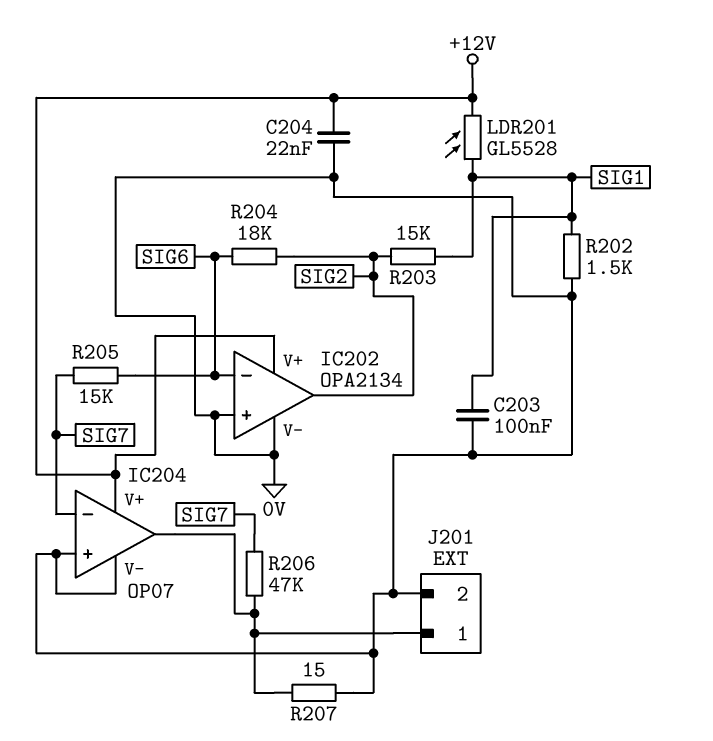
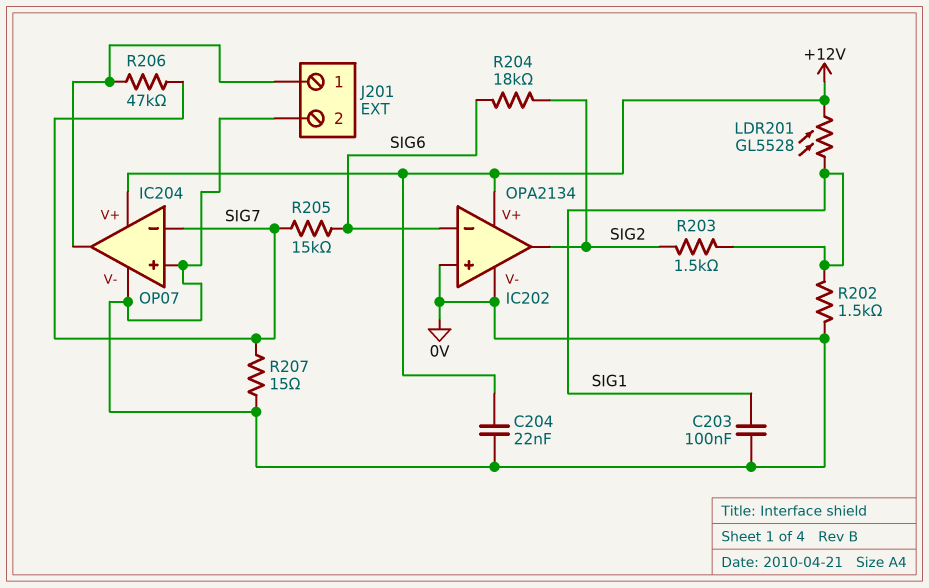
R203: 15k (SIG1, SIG2) -> 1.5k (SIG1, SIG2)
R207: 15 (0V, IC204/out) -> 15 (0V, SIG7)

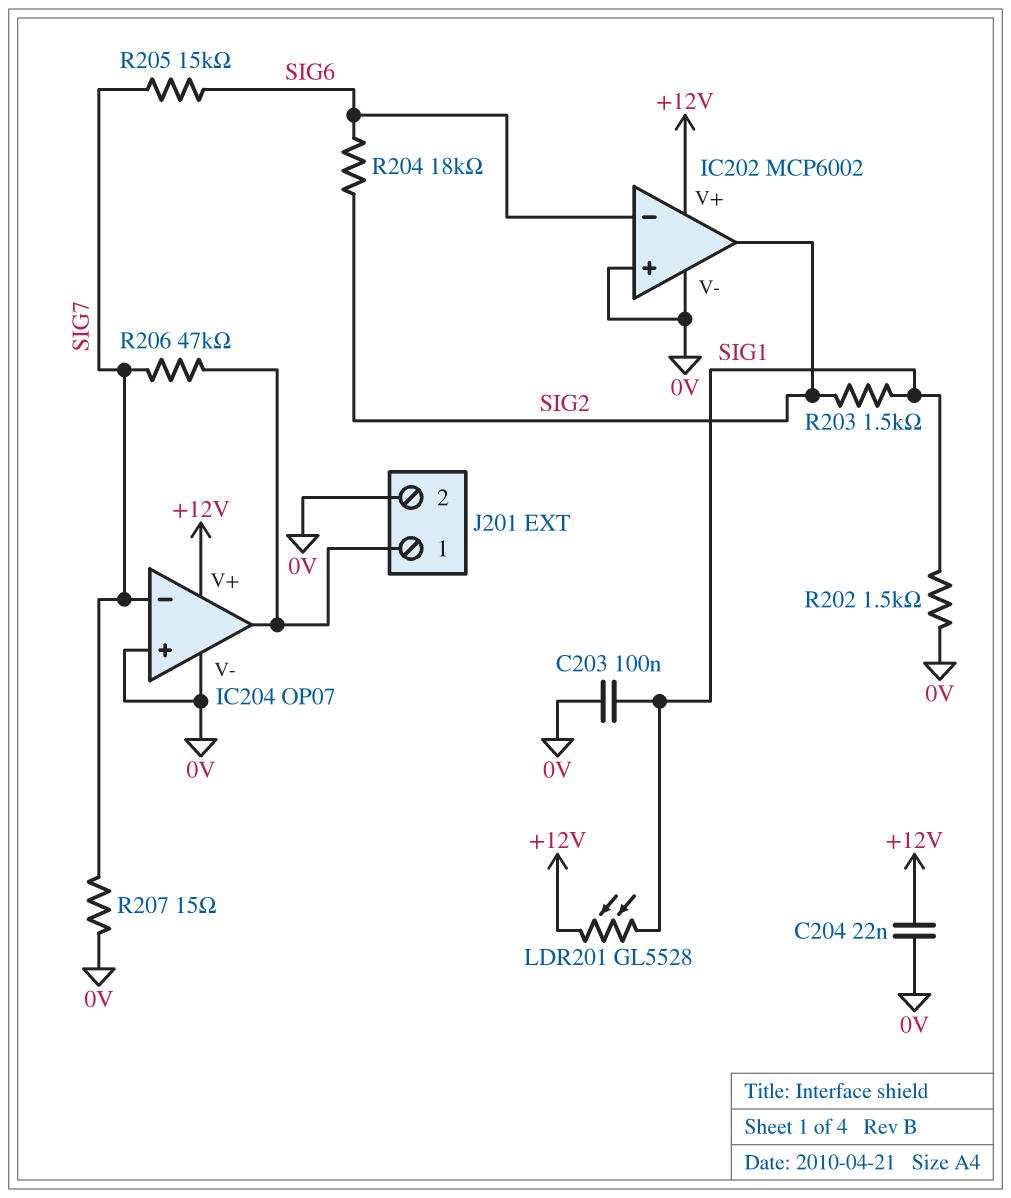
IC202: OPA2134 -> MCP6002

